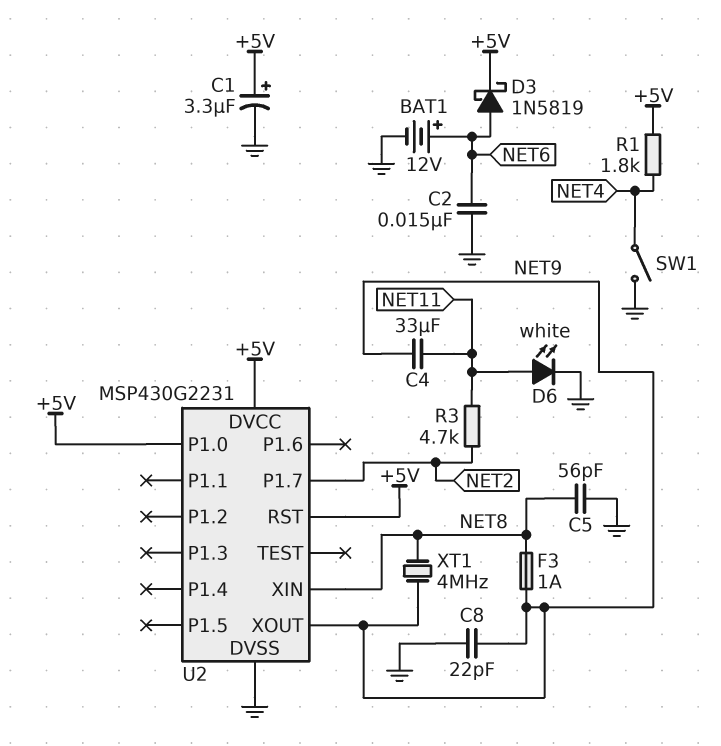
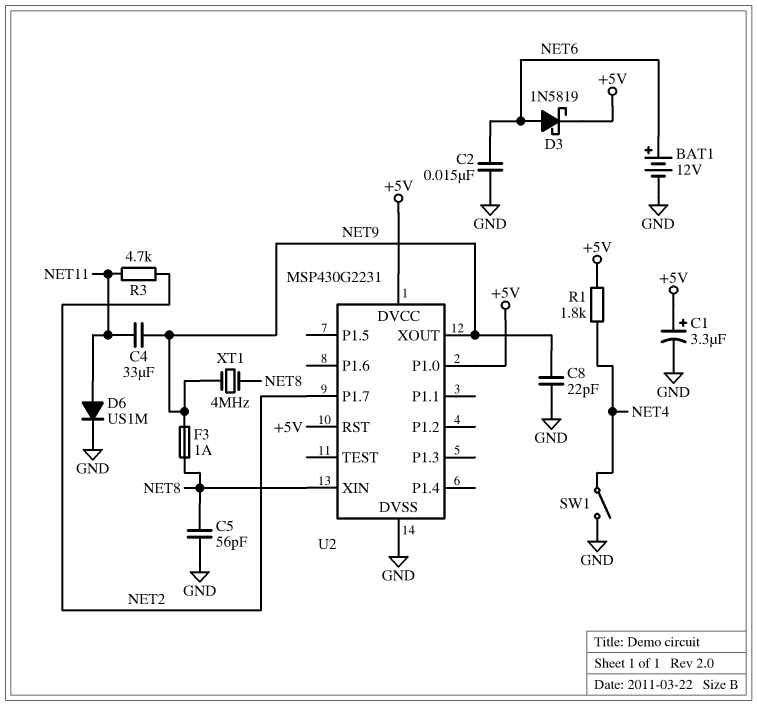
D6: LED white (A NET11, K GND) -> diode US1M (A NET11, K GND)

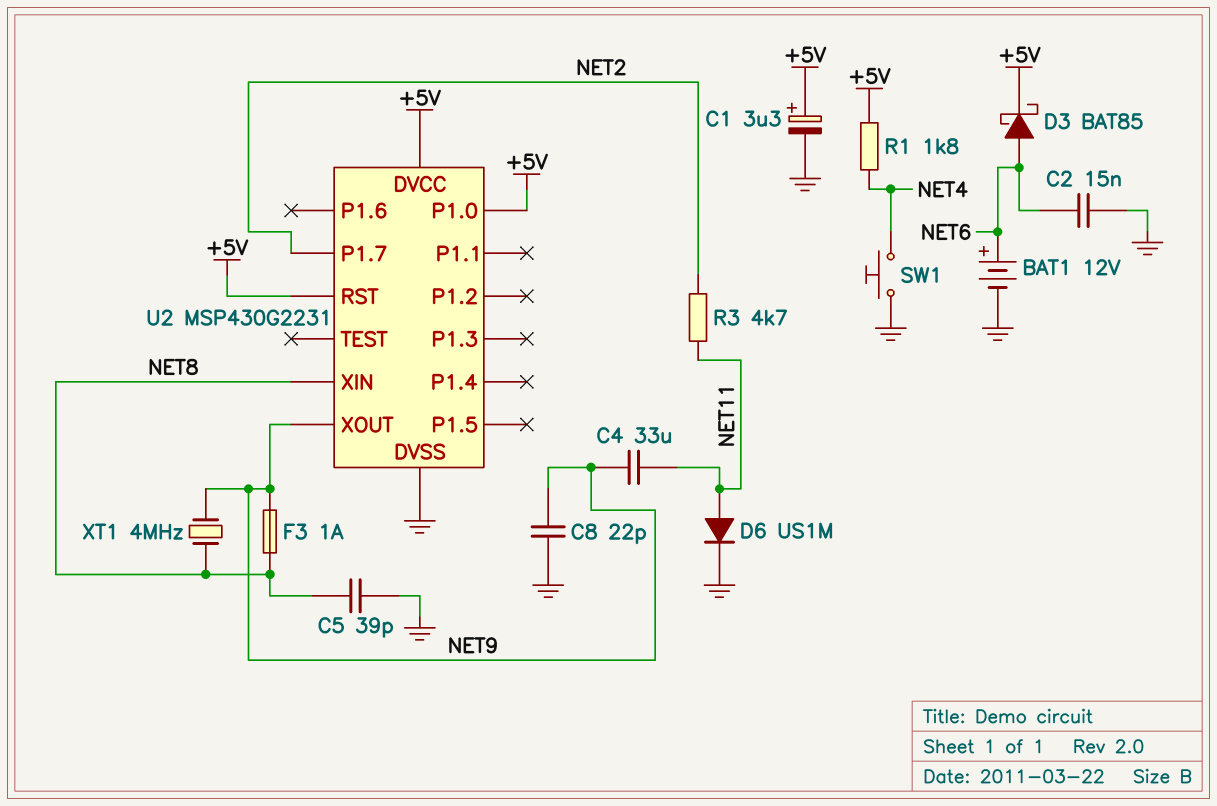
C5: 56pF (GND, NET8) -> 39pF (GND, NET8)
D3: schottky 1N5819 (A NET6, K +5V) -> schottky BAT85 (A NET6, K +5V)
SW1: switch (GND, NET4) -> button (GND, NET4)

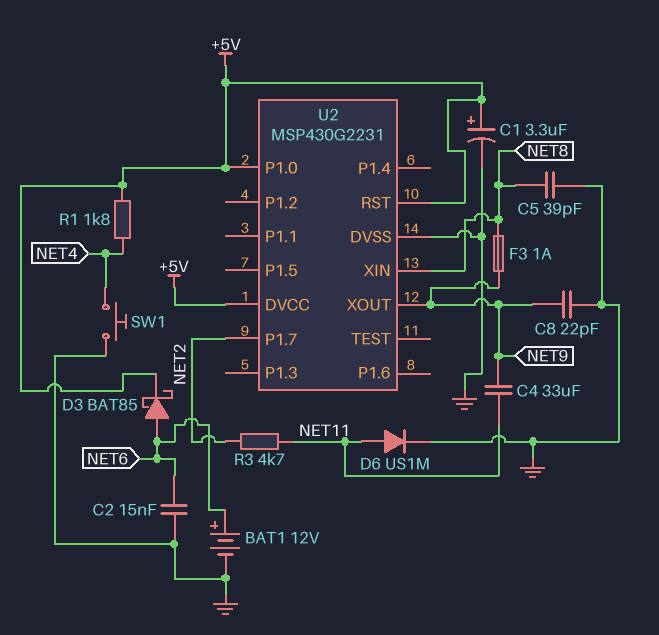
XT1: 4MHz (NET8, NET9) -> none

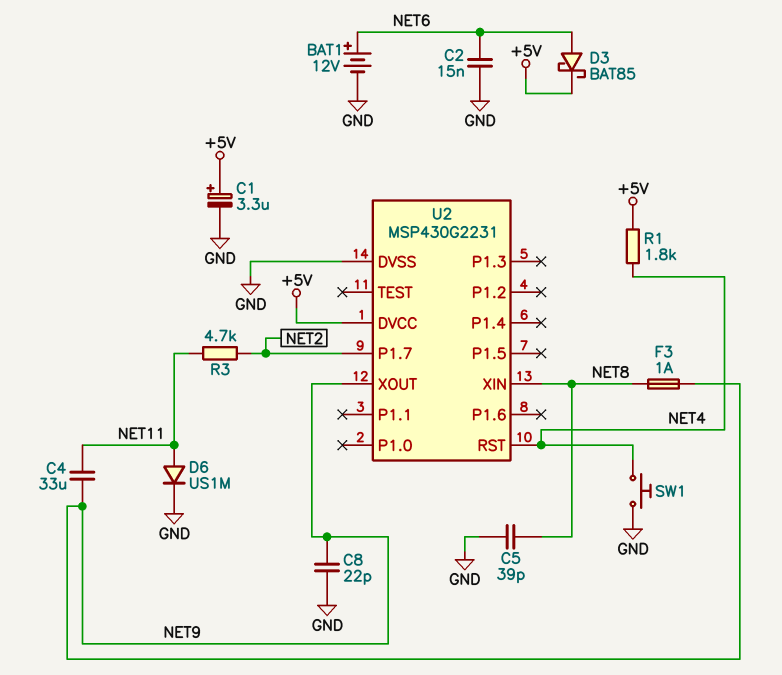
U2 pin P1.0: +5V -> none
U2 pin RST: +5V -> NET4

